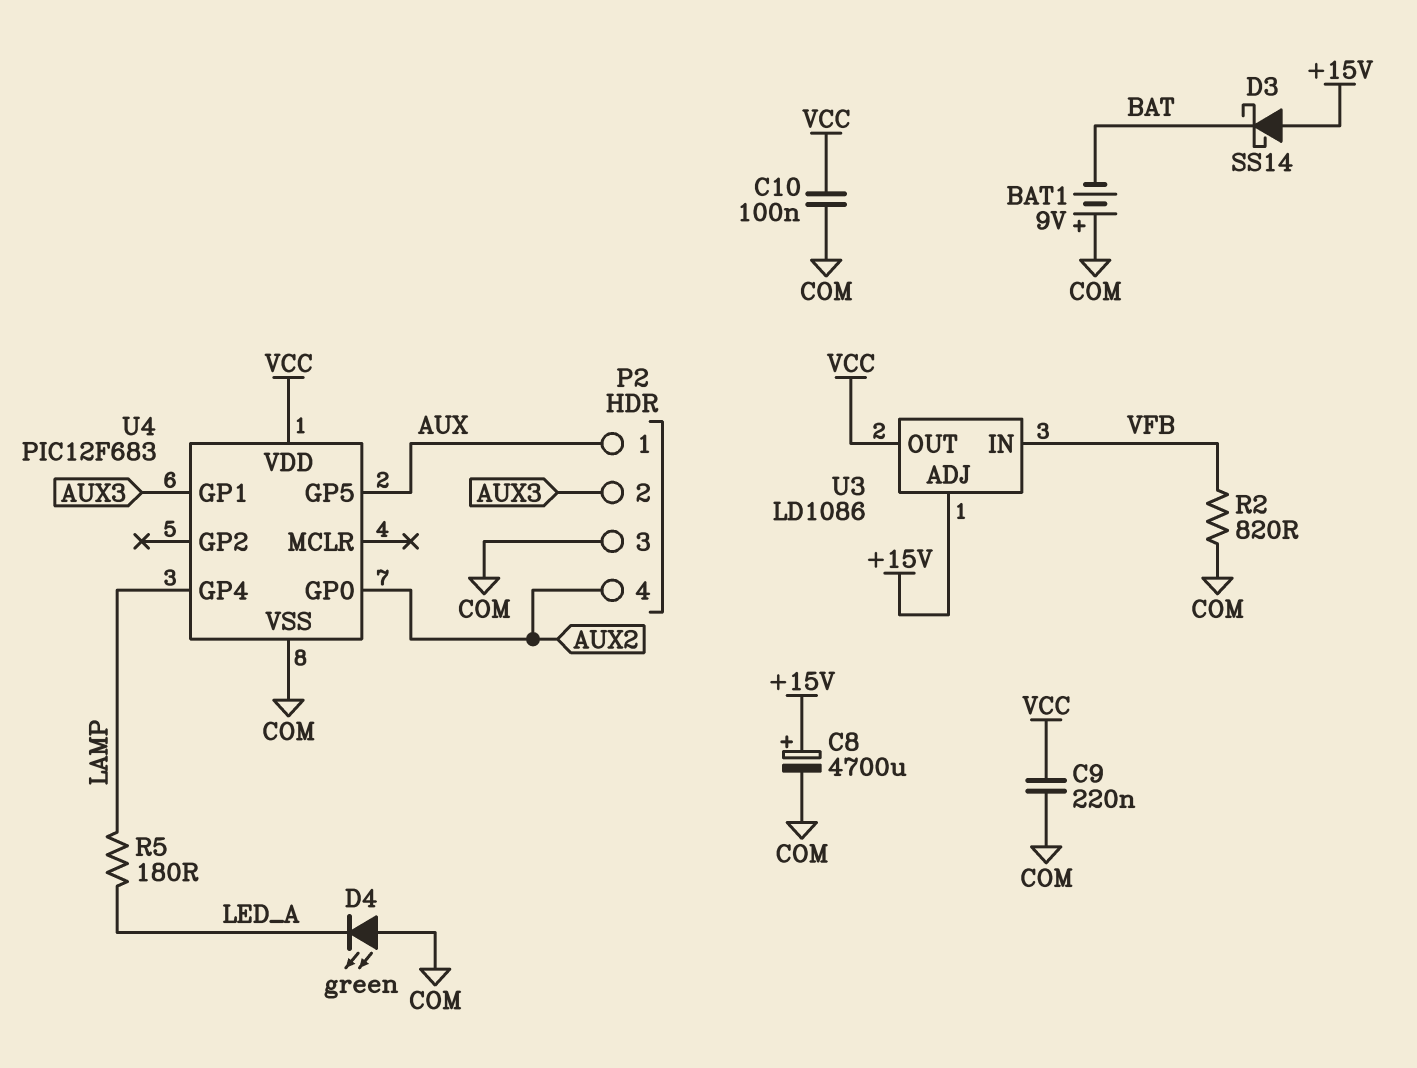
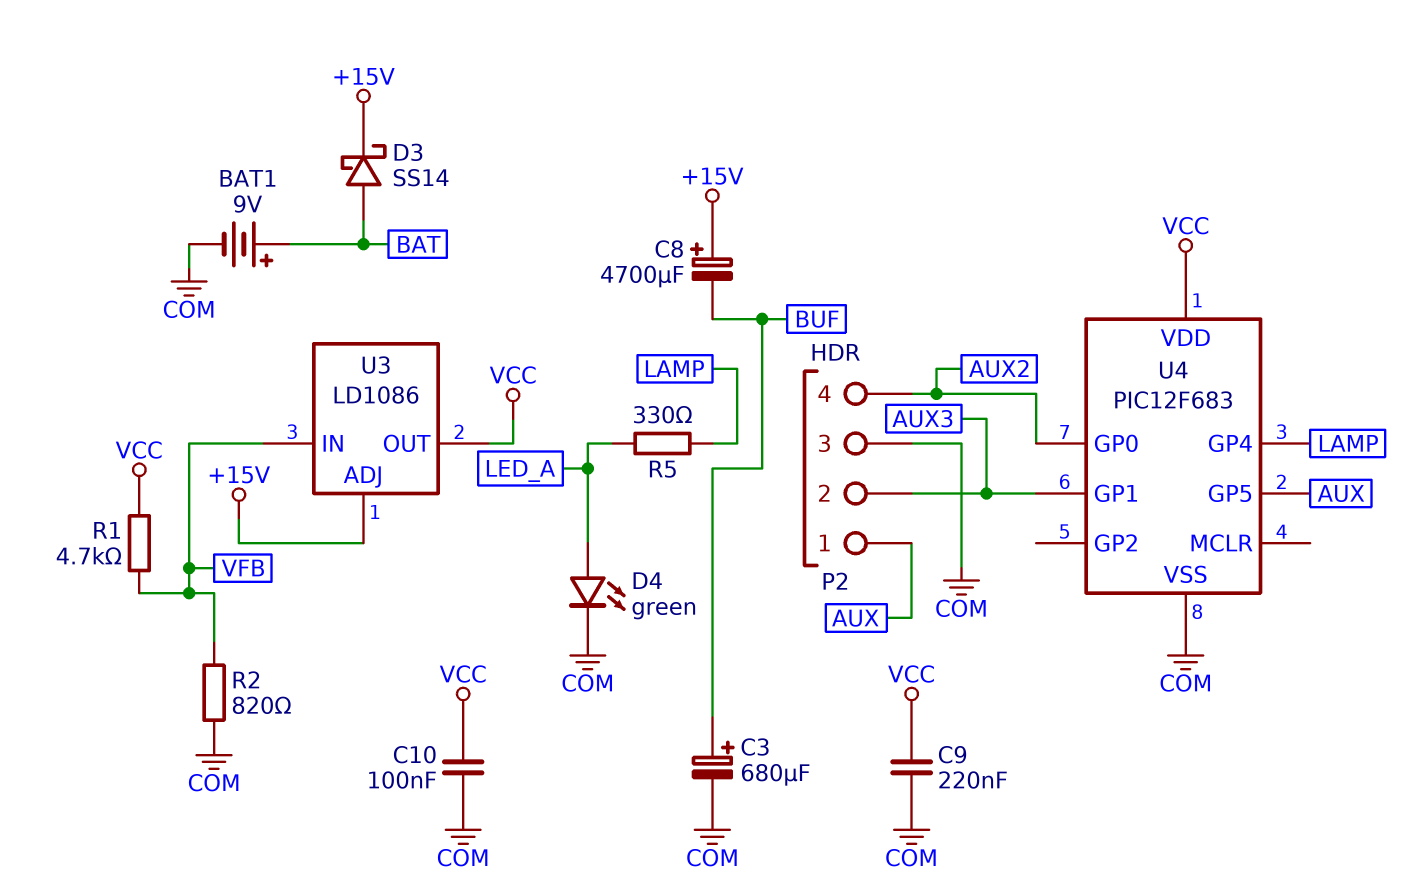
BAT1: 9V (plus COM, minus BAT) -> 9V (plus BAT, minus COM)
C3: none -> 680uF (plus BUF, minus COM)
C8: 4700uF (plus +15V, minus COM) -> 4700uF (plus +15V, minus BUF)
D3: schottky SS14 (A +15V, K BAT) -> schottky SS14 (A BAT, K +15V)
D4: LED green (A COM, K LED_A) -> LED green (A LED_A, K COM)
R1: none -> 4.7k (VCC, VFB)
R5: 180 (LAMP, LED_A) -> 330 (LAMP, LED_A)

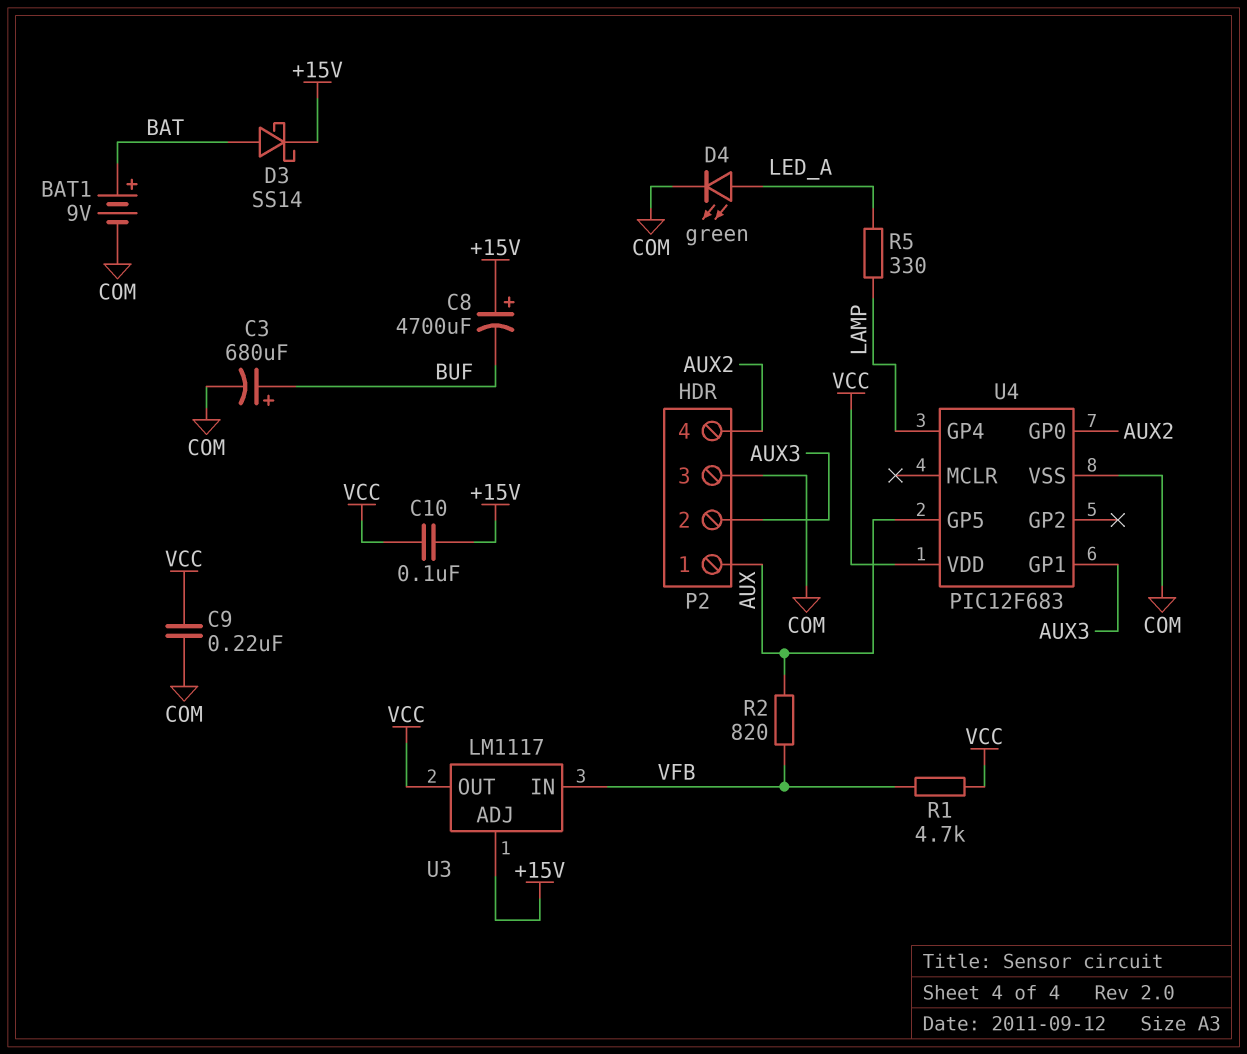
C10: 100nF (COM, VCC) -> 100nF (+15V, VCC)
R2: 820 (COM, VFB) -> 820 (AUX, VFB)
U3: LD1086 -> LM1117

